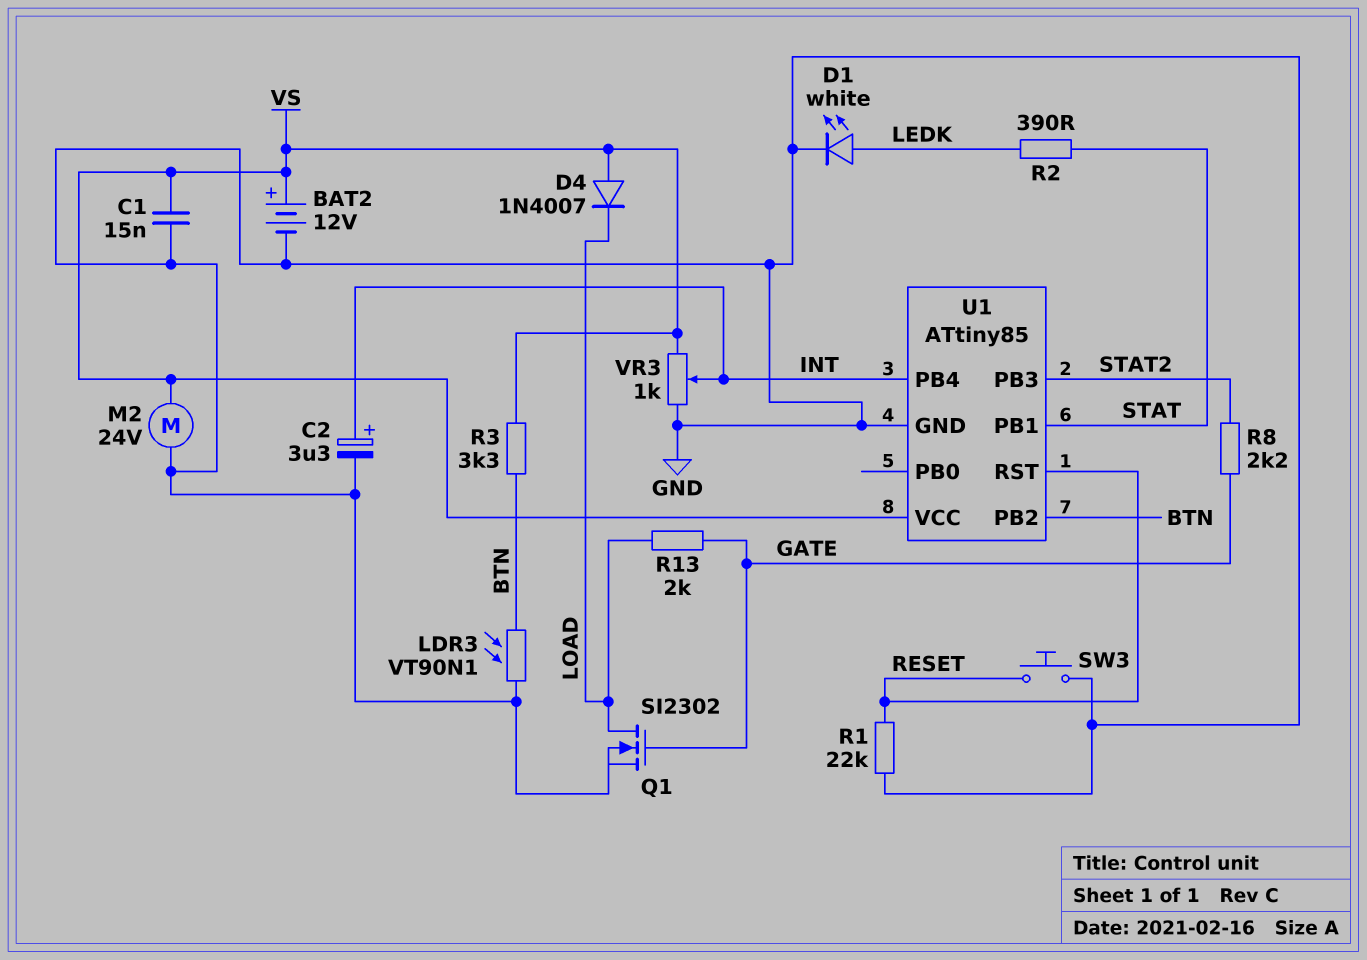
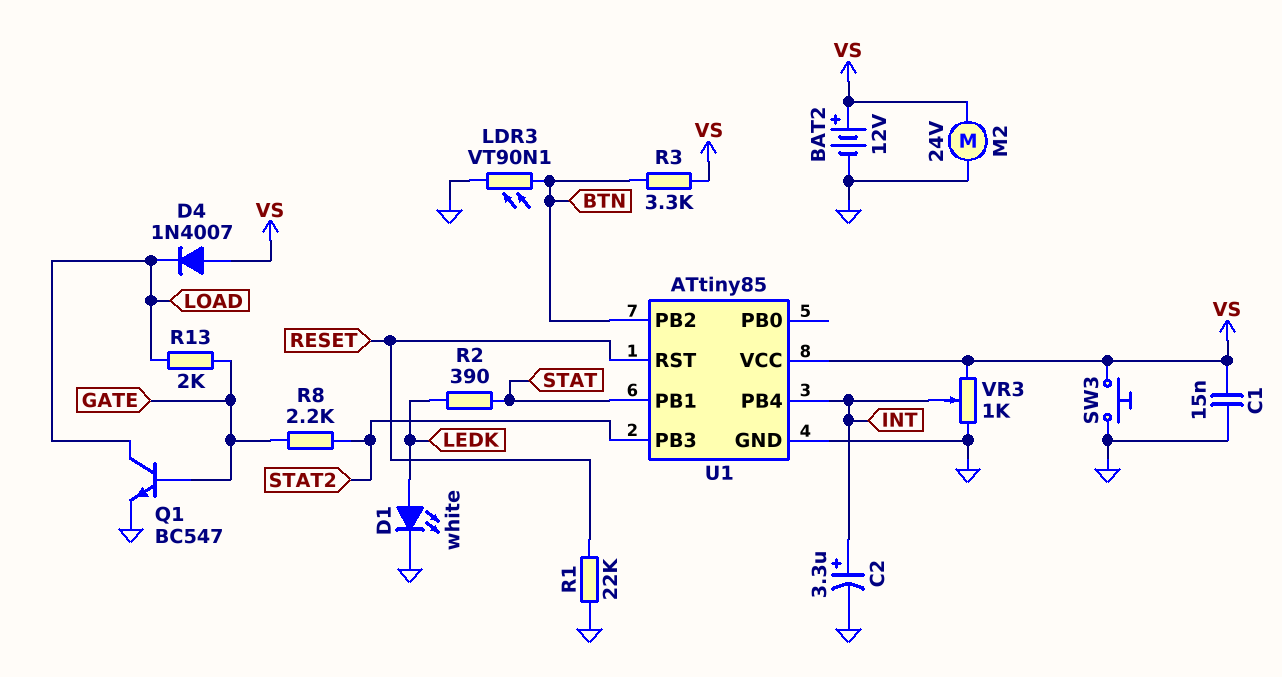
Q1: NMOS SI2302 (G GATE, D LOAD, S GND) -> NPN BC547 (B GATE, C LOAD, E GND)
SW3: button (GND, RESET) -> button (GND, VS)

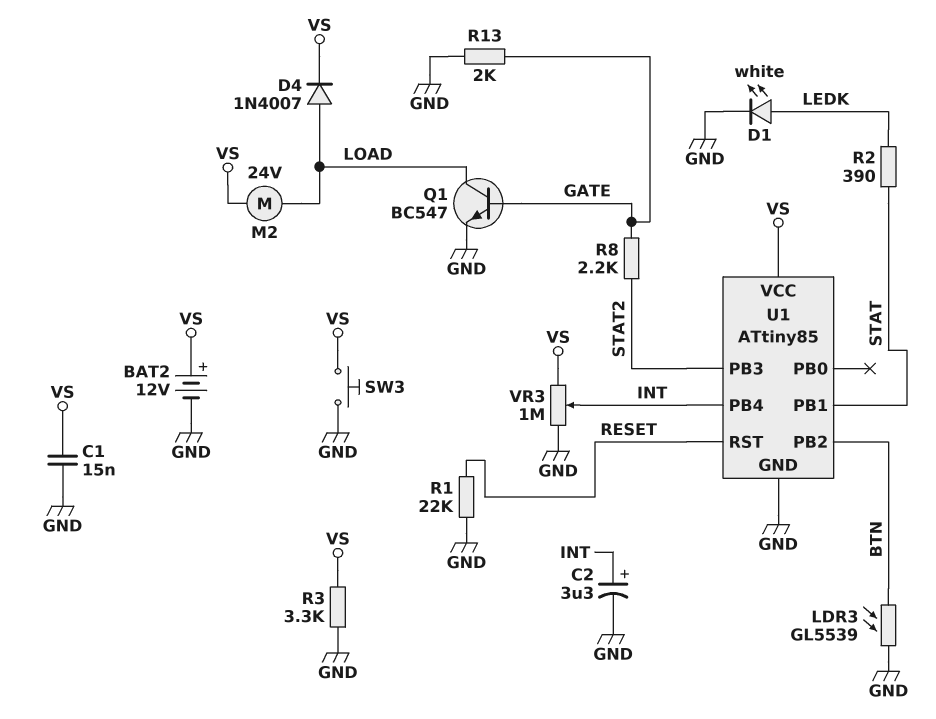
D4: diode 1N4007 (A VS, K LOAD) -> diode 1N4007 (A LOAD, K VS)
LDR3: VT90N1 (BTN, GND) -> GL5539 (BTN, GND)
M2: motor 24V (GND, VS) -> motor 24V (LOAD, VS)
R3: 3.3k (BTN, VS) -> 3.3k (GND, VS)
R13: 2k (GATE, LOAD) -> 2k (GATE, GND)
VR3: 1k (GND, VS, wiper INT) -> 1M (GND, VS, wiper INT)

